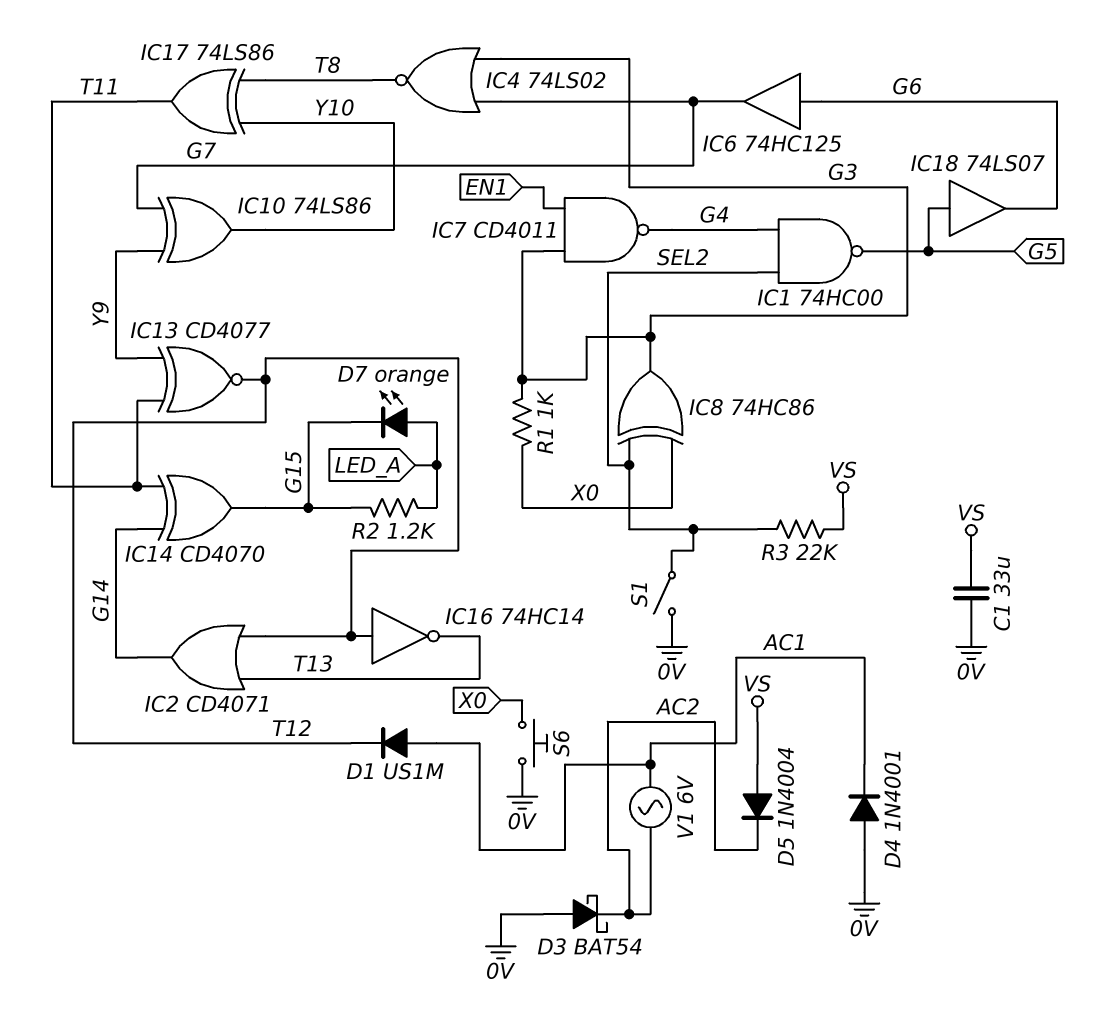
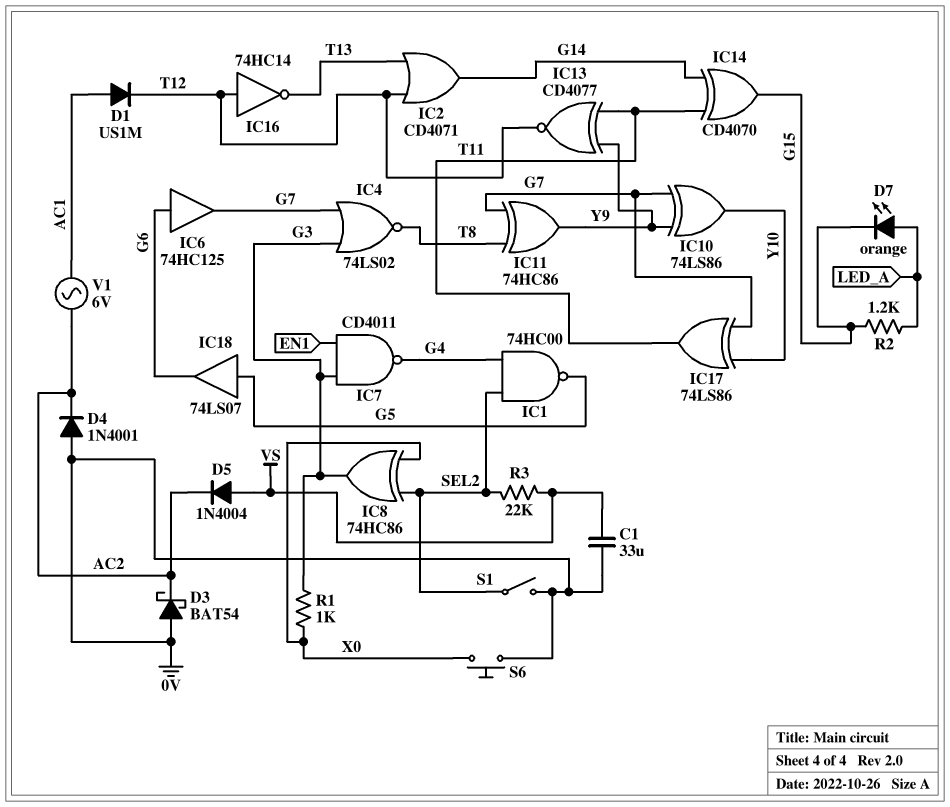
D4: diode 1N4001 (A 0V, K AC1) -> diode 1N4001 (A 0V, K AC2)
IC11: none -> XOR 74HC86 (in G7, in T8, out Y9)
IC17: XOR 74LS86 (in T8, in Y10, out T11) -> XOR 74LS86 (in G7, in Y10, out T11)

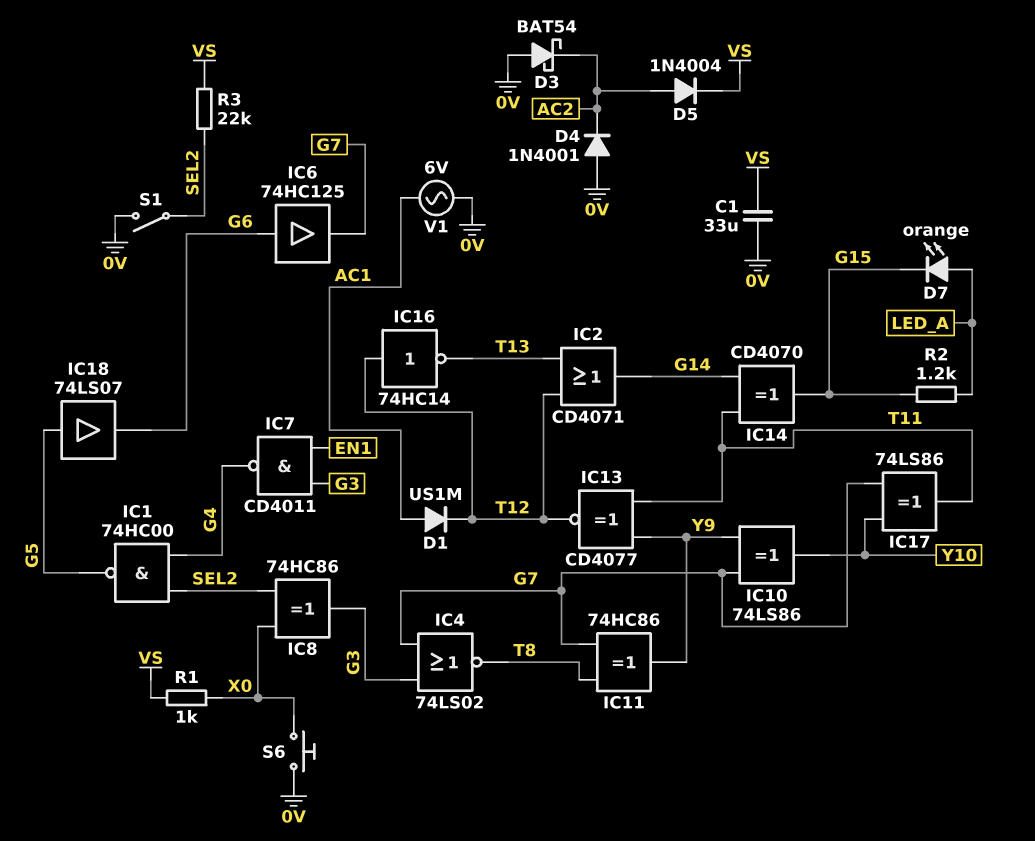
D5: diode 1N4004 (A VS, K AC2) -> diode 1N4004 (A AC2, K VS)
R1: 1k (G3, X0) -> 1k (VS, X0)
V1: AC 6V (AC1, AC2) -> AC 6V (0V, AC1)

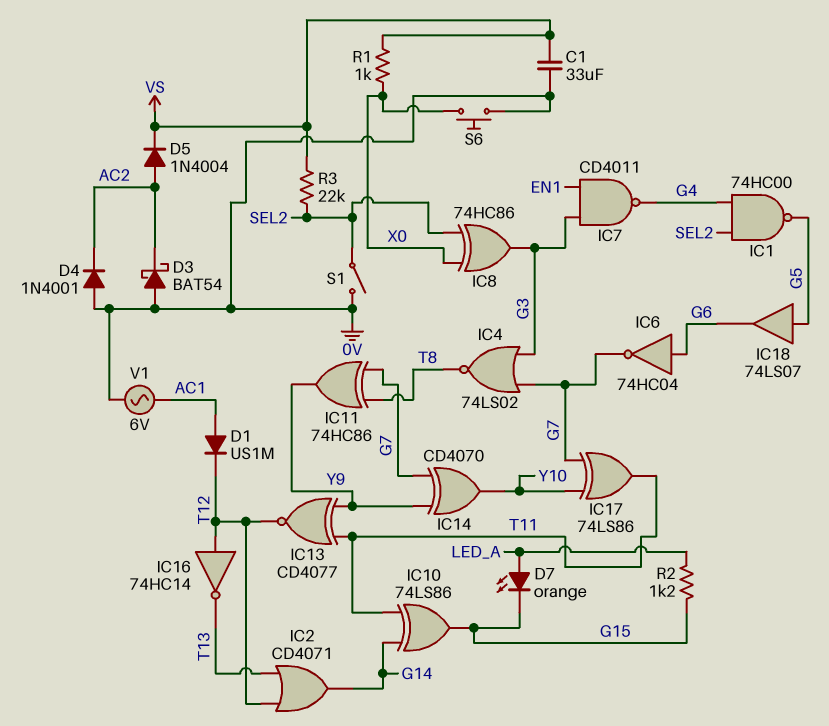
IC6: buffer 74HC125 (in G6, out G7) -> NOT 74HC04 (in G6, out G7)
IC10: XOR 74LS86 (in G7, in Y9, out Y10) -> XOR 74LS86 (in G14, in T11, out G15)
IC14: XOR CD4070 (in G14, in T11, out G15) -> XOR CD4070 (in G7, in Y9, out Y10)

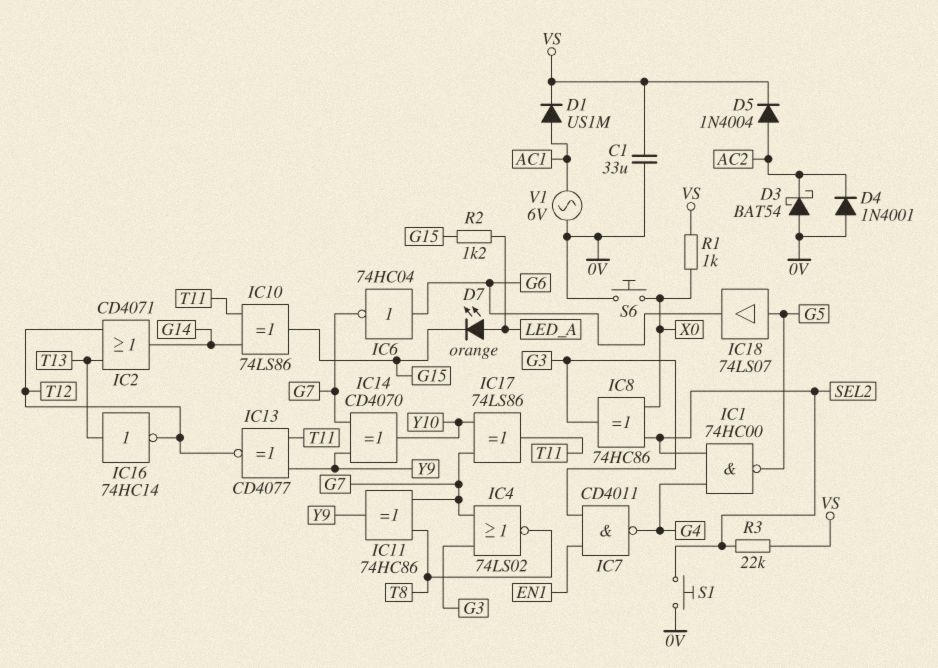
D1: diode US1M (A AC1, K T12) -> diode US1M (A AC1, K VS)
IC16: NOT 74HC14 (in T12, out T13) -> NOT 74HC14 (in T13, out T12)
S1: switch (0V, SEL2) -> button (0V, SEL2)

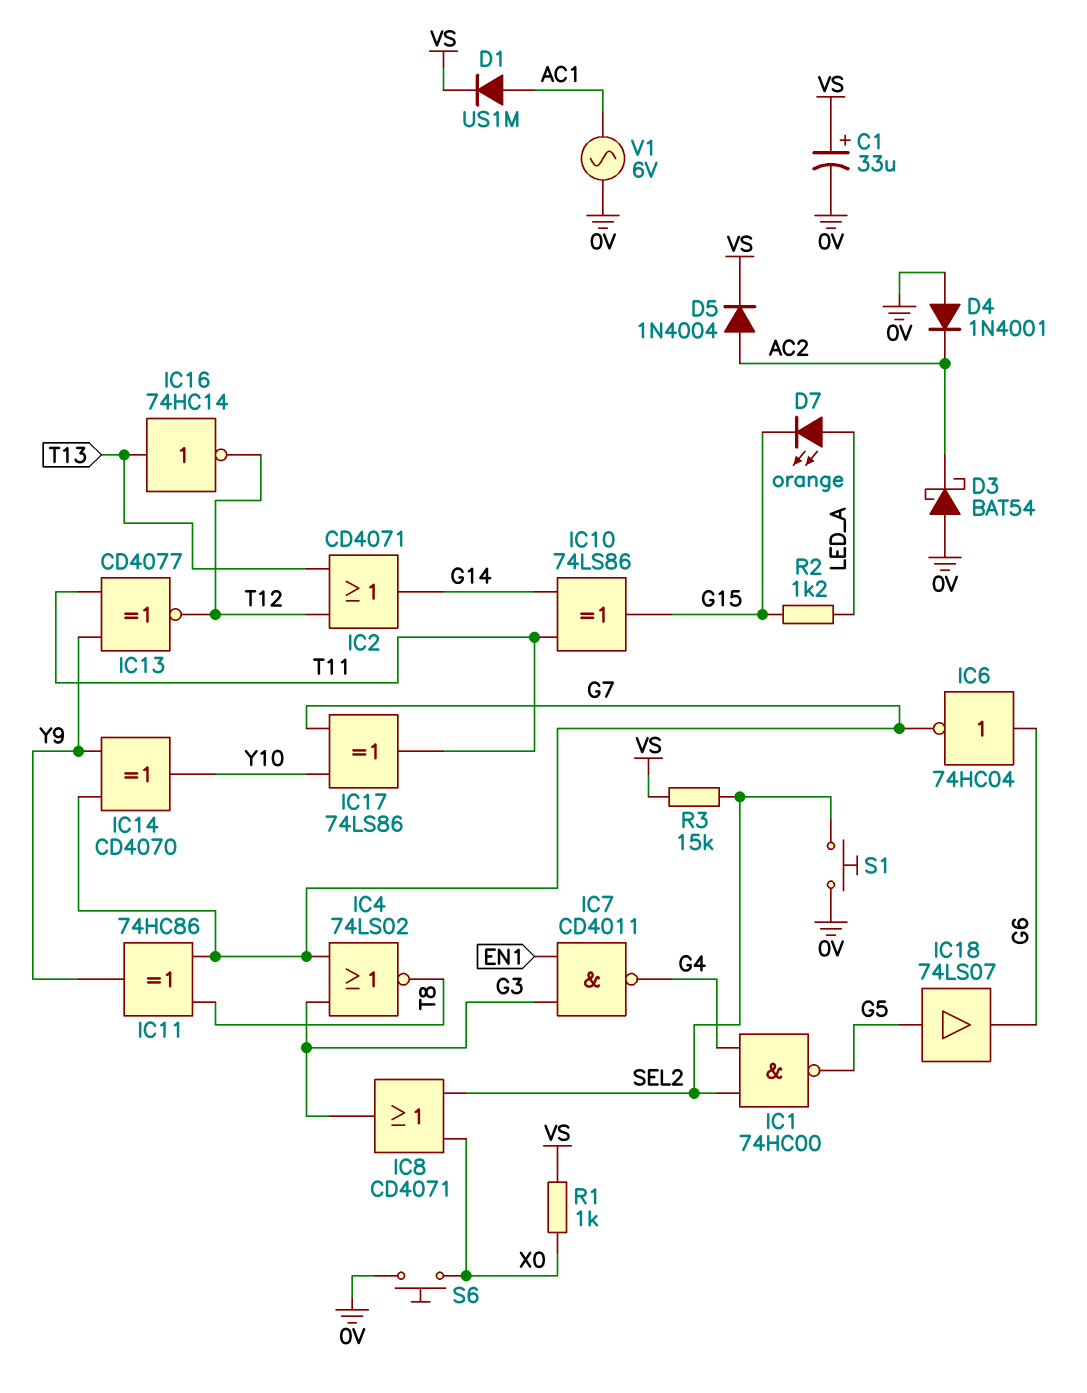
C1: 33uF (0V, VS) -> 33uF (plus VS, minus 0V)
IC8: XOR 74HC86 (in SEL2, in X0, out G3) -> OR CD4071 (in SEL2, in X0, out G3)
R3: 22k (SEL2, VS) -> 15k (SEL2, VS)

